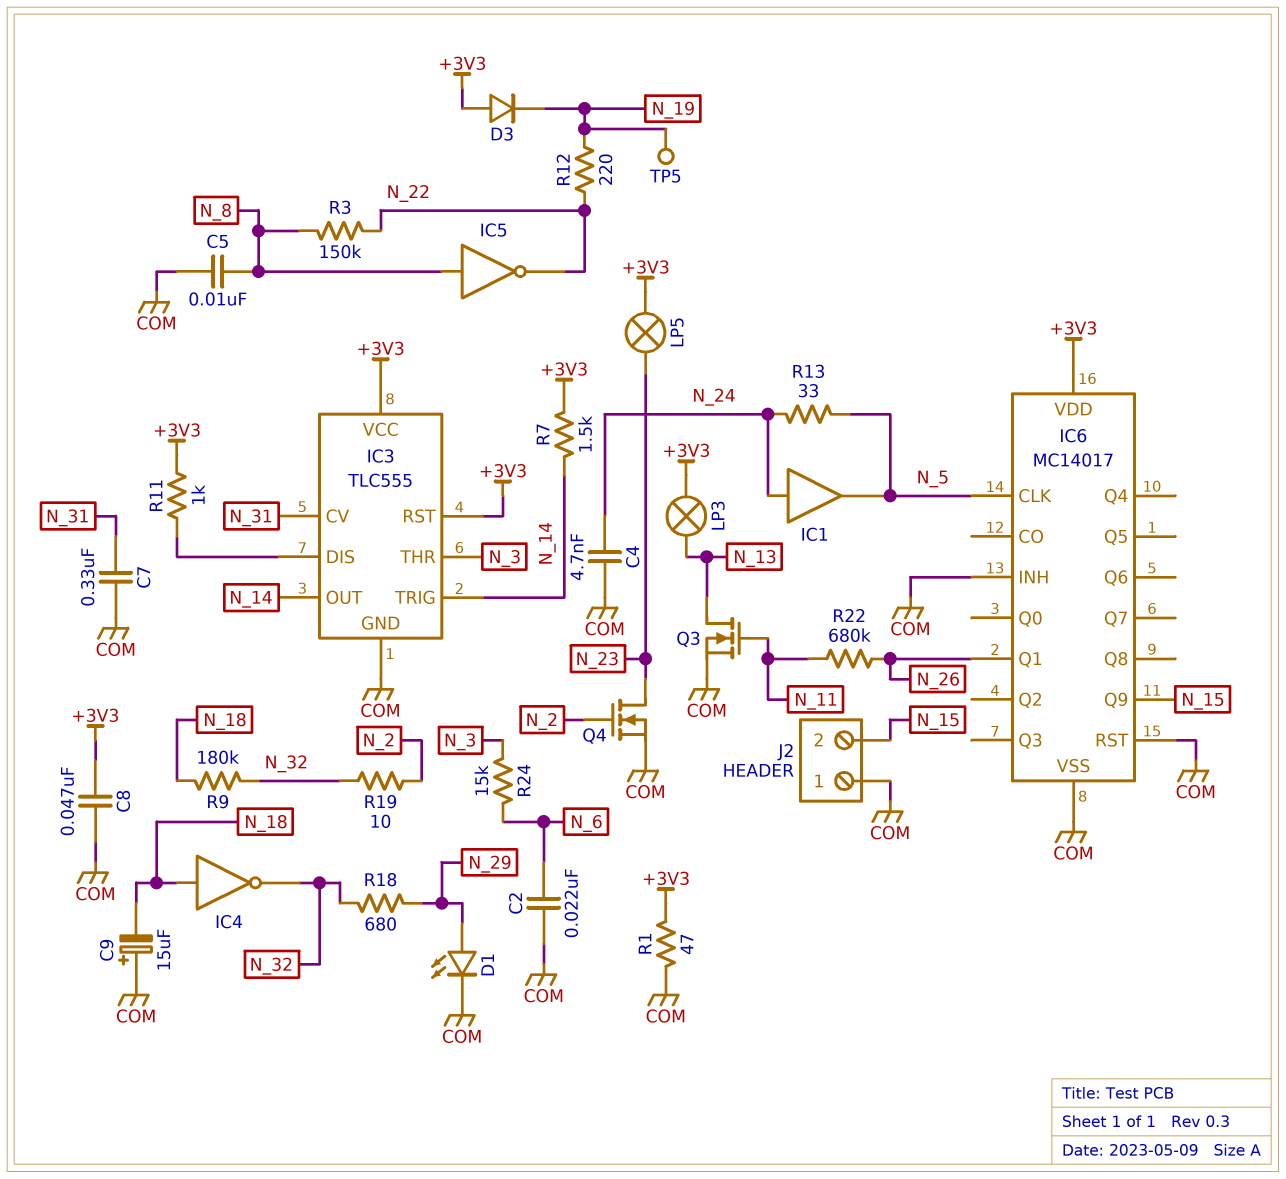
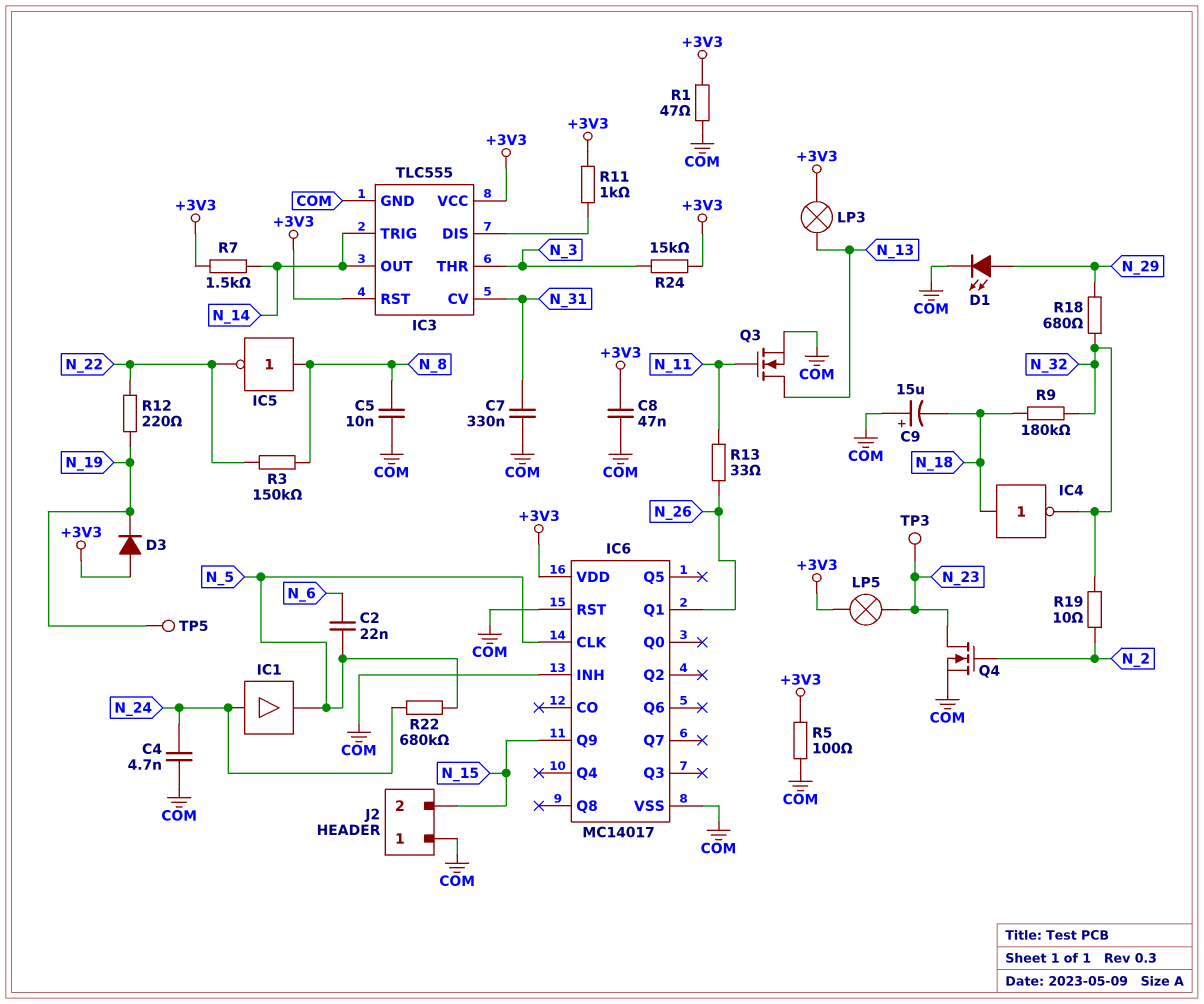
C2: 22nF (COM, N_6) -> 22nF (N_5, N_6)
R5: none -> 100 (+3V3, COM)
R13: 33 (N_5, N_24) -> 33 (N_11, N_26)
R22: 680k (N_11, N_26) -> 680k (N_5, N_24)
R24: 15k (N_3, N_6) -> 15k (+3V3, N_3)
TP3: none -> test point (N_23)

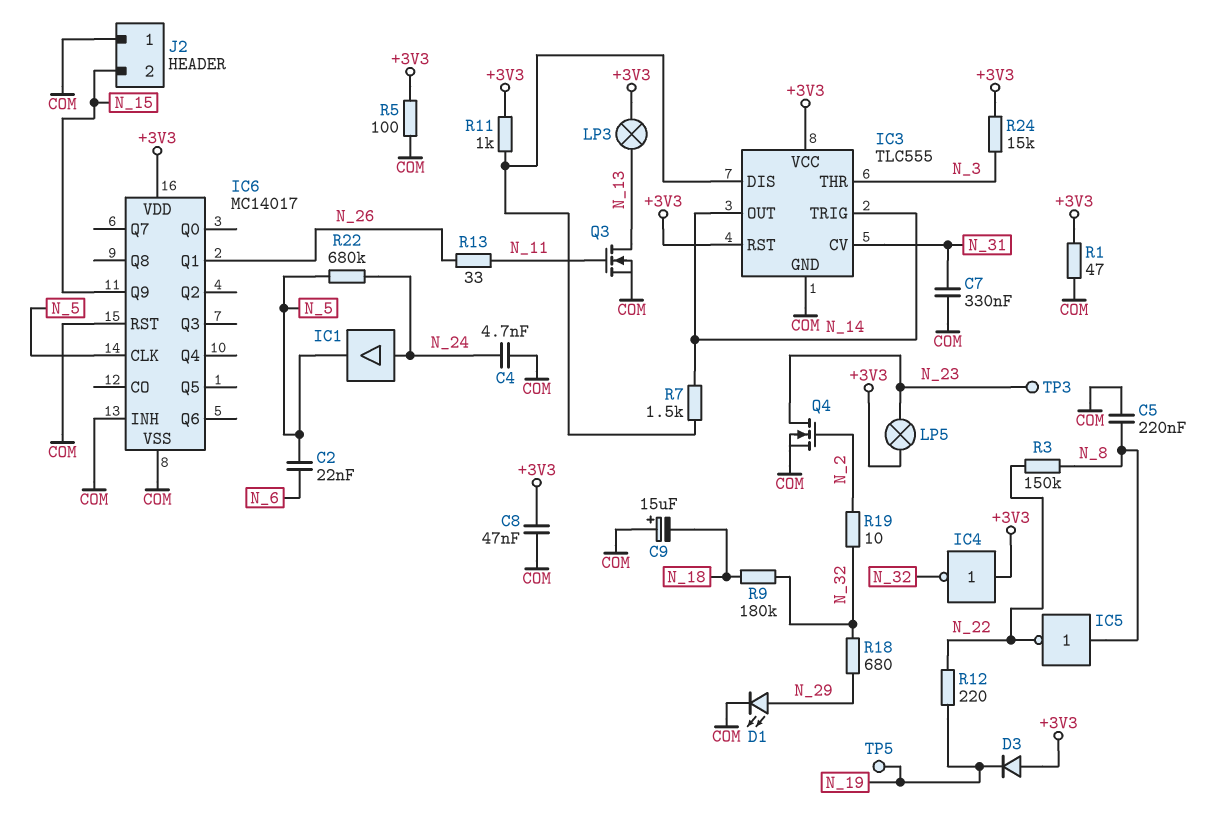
C5: 10nF (COM, N_8) -> 220nF (COM, N_8)
IC4: NOT (in N_18, out N_32) -> NOT (in +3V3, out N_32)
R7: 1.5k (+3V3, N_14) -> 1.5k (IC3/DIS, N_14)

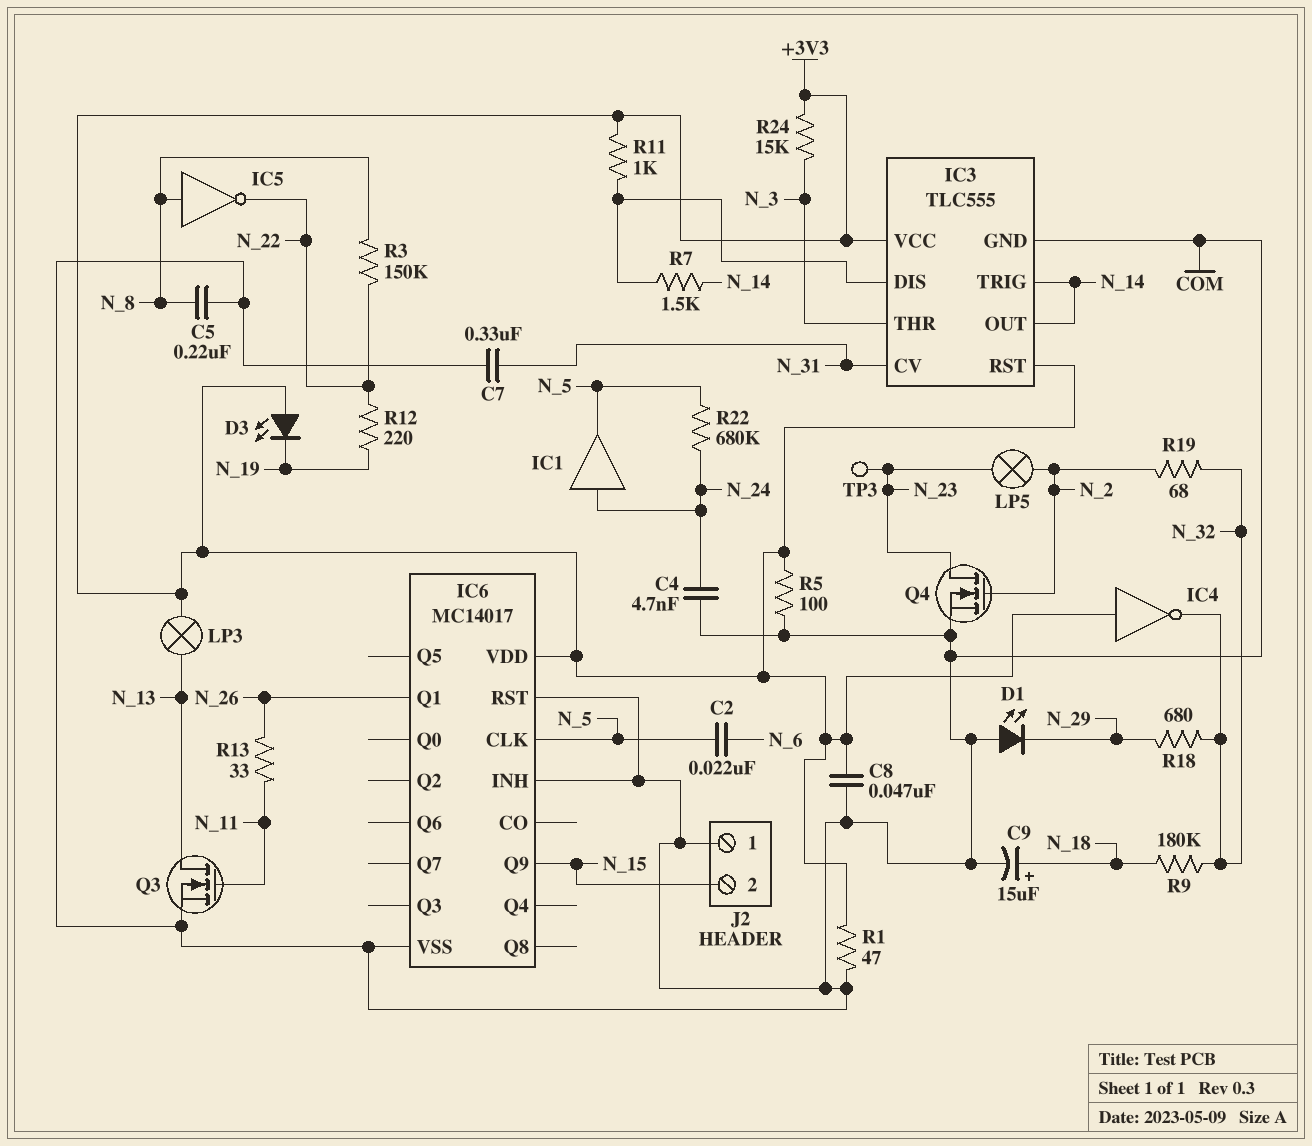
C9: 15uF (plus COM, minus N_18) -> 15uF (plus N_18, minus COM)
D1: LED (A N_29, K COM) -> LED (A COM, K N_29)
D3: diode (A +3V3, K N_19) -> LED (A +3V3, K N_19)
LP5: lamp (+3V3, N_23) -> lamp (N_2, N_23)
R19: 10 (N_2, N_32) -> 68 (N_2, N_32)
TP5: test point (N_19) -> none

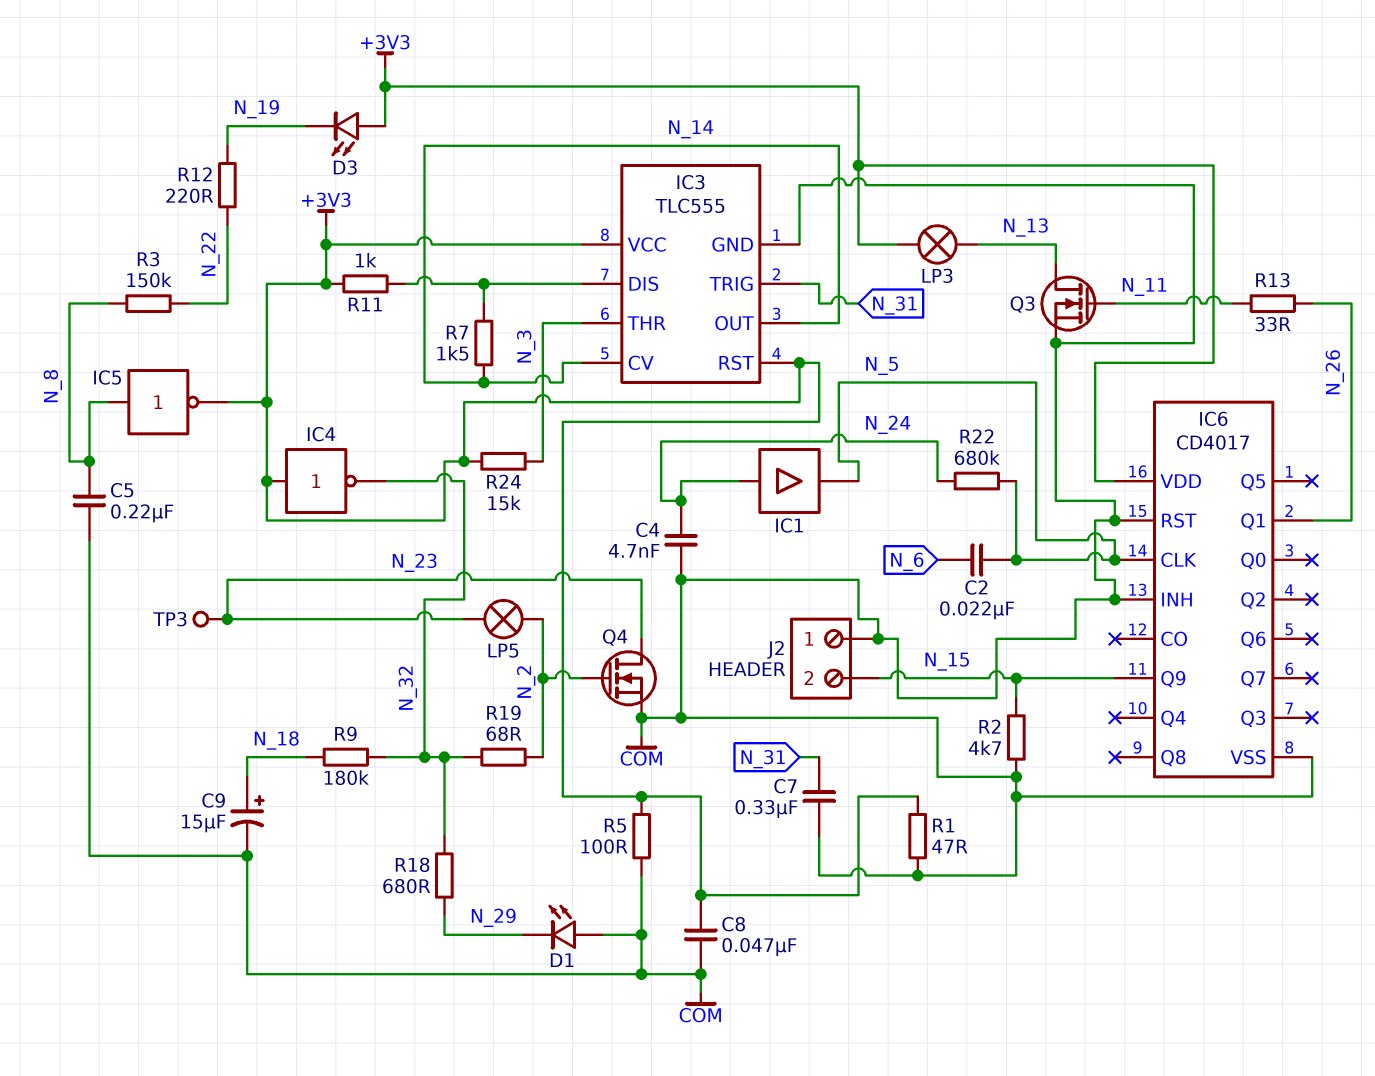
IC3 pin CV: N_31 -> N_14
IC3 pin TRIG: N_14 -> N_31
IC5: NOT (in N_8, out N_22) -> NOT (in N_8, out +3V3)
IC6: MC14017 -> CD4017
R2: none -> 4.7k (COM, N_15)

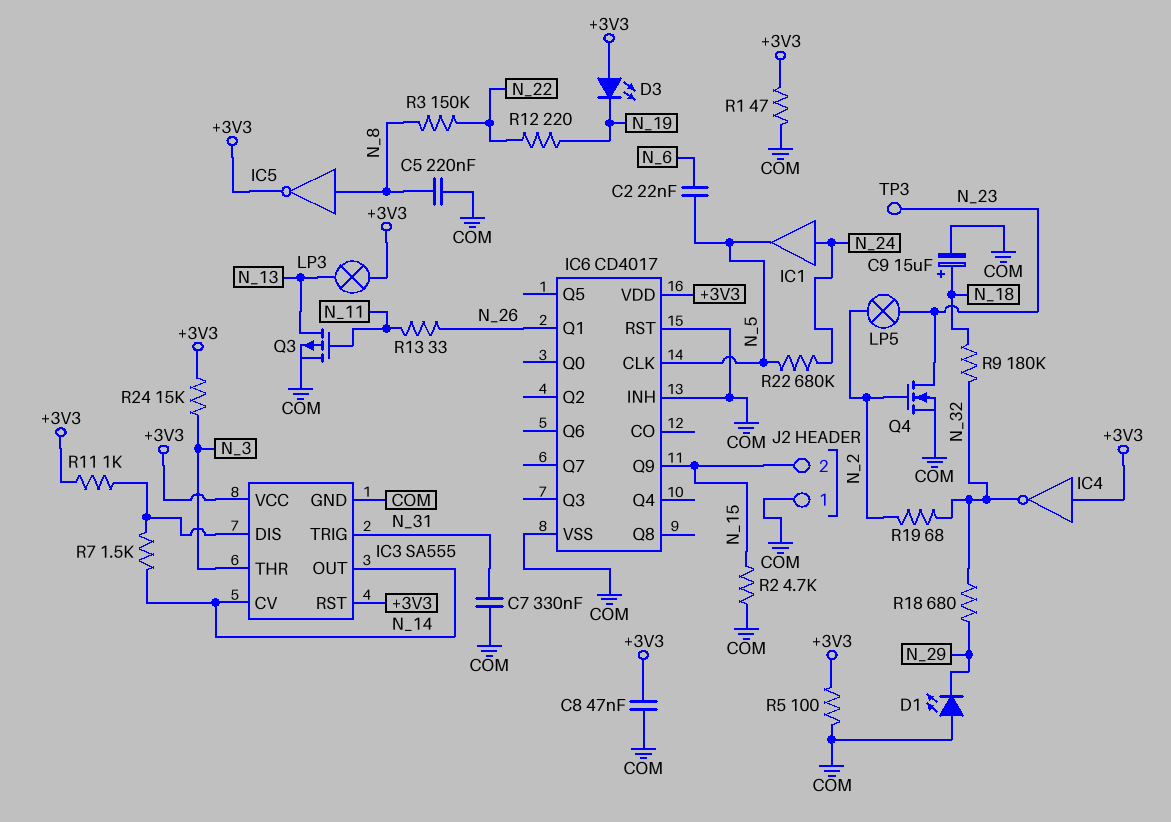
C4: 4.7nF (COM, N_24) -> none
IC3: TLC555 -> SA555
Q3: NMOS (G N_11, D N_13, S COM) -> PMOS (G N_11, D N_13, S COM)

